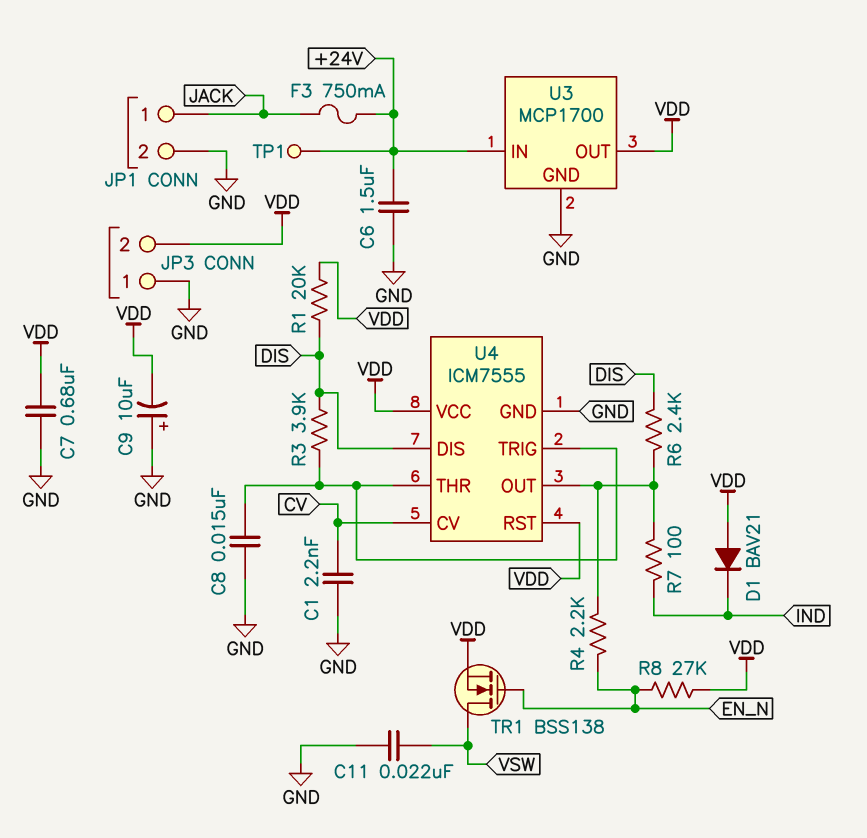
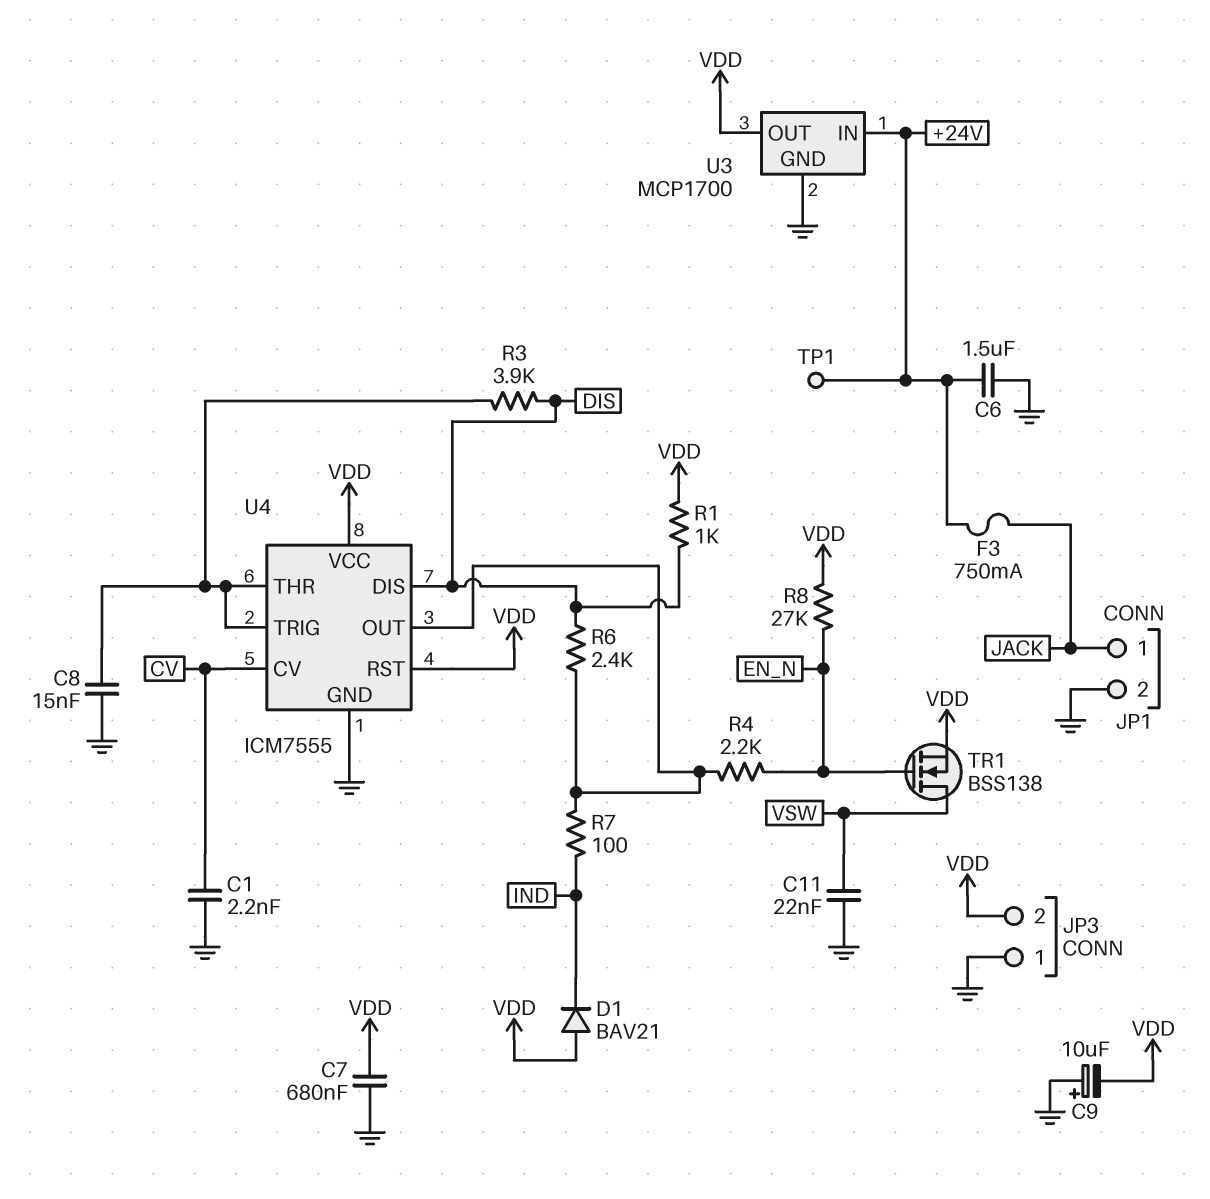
R1: 20k (DIS, VDD) -> 1k (DIS, VDD)

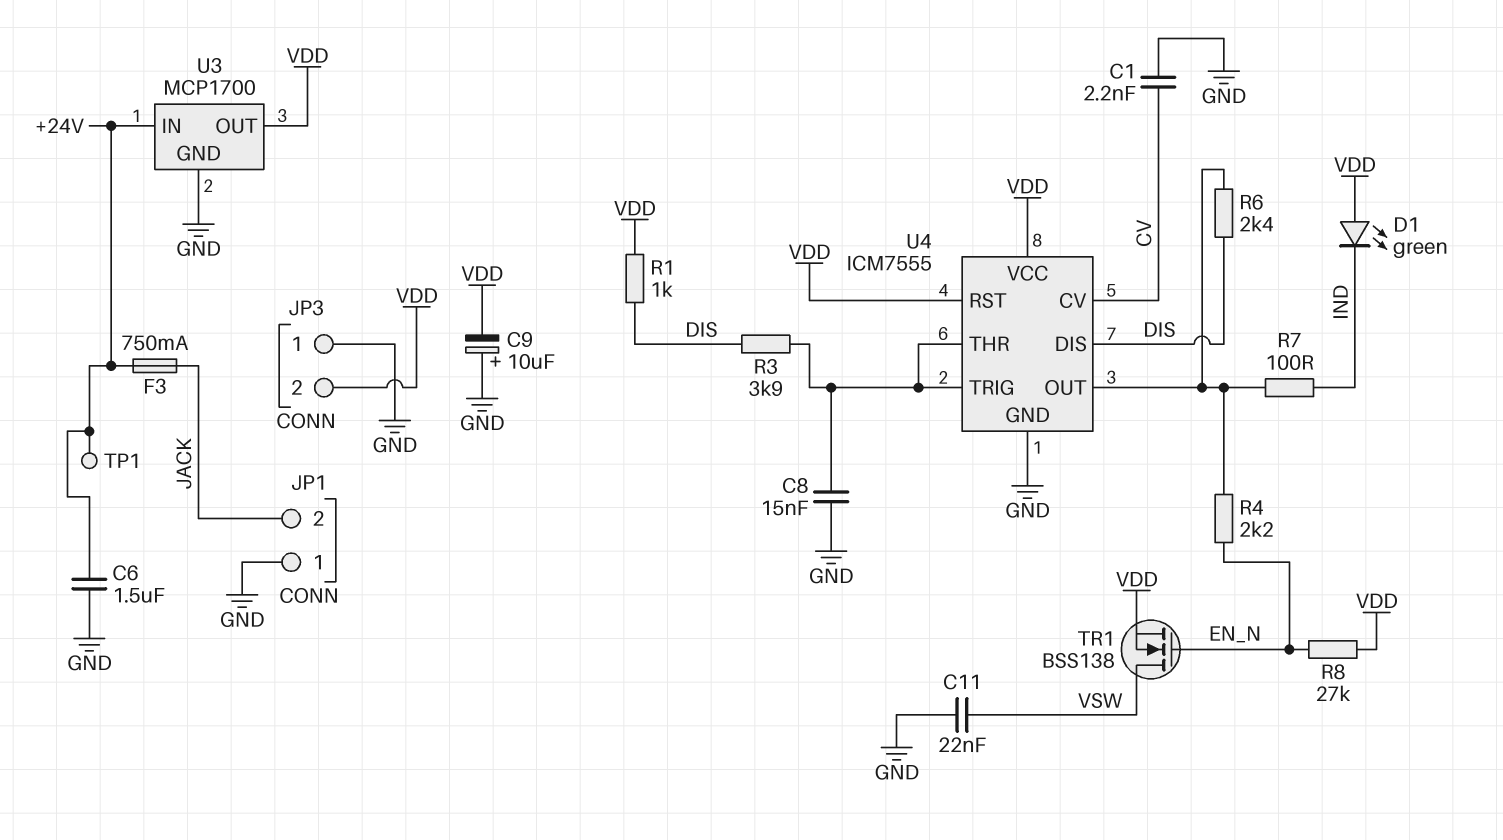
C7: 680nF (GND, VDD) -> none
D1: diode BAV21 (A VDD, K IND) -> LED green (A VDD, K IND)
JP1 pin 1: JACK -> GND
JP1 pin 2: GND -> JACK

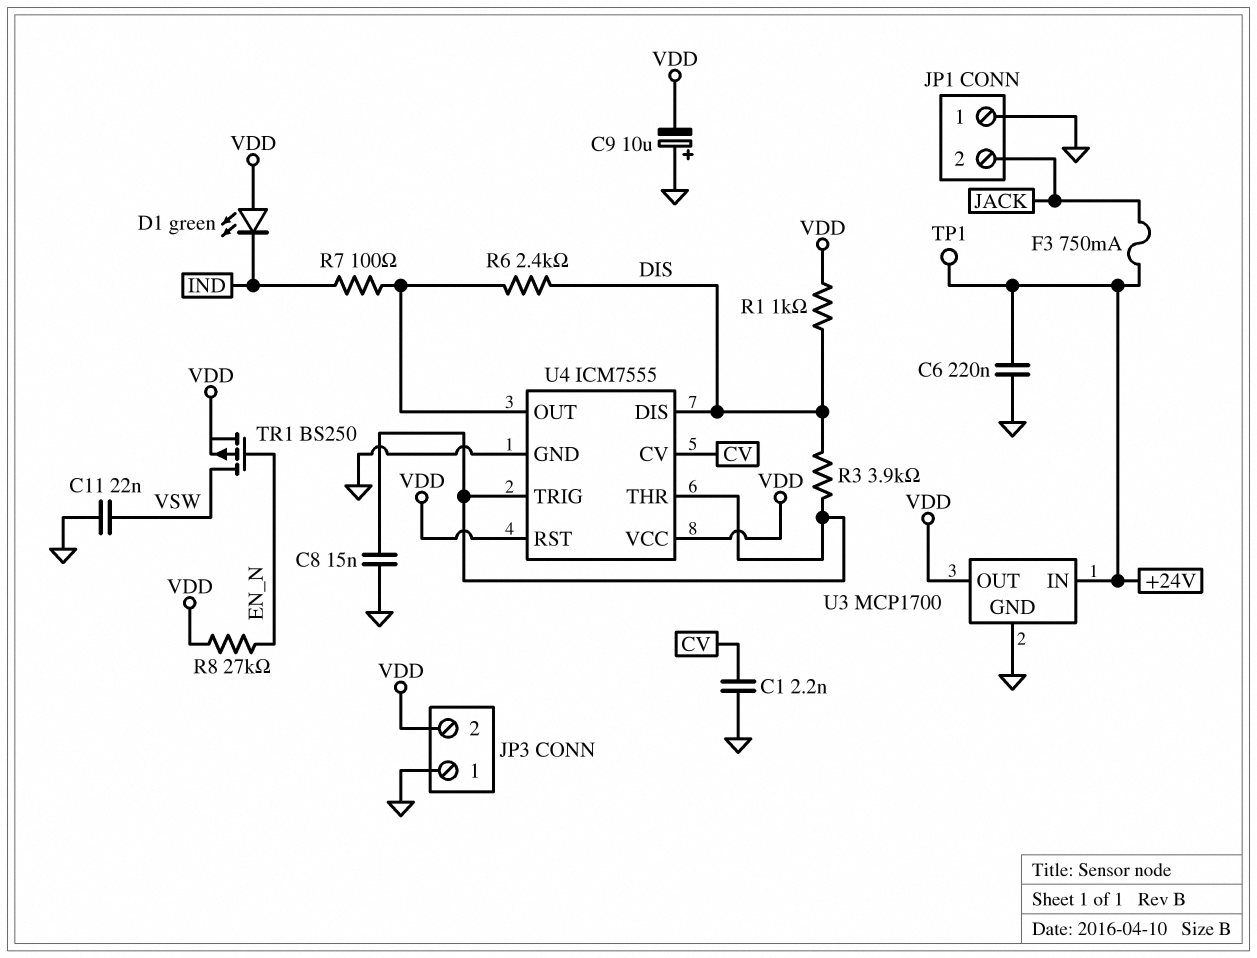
C6: 1.5uF (+24V, GND) -> 220nF (+24V, GND)
R4: 2.2k (EN_N, U4/OUT) -> none
TR1: NMOS BSS138 (G EN_N, D VSW, S VDD) -> PMOS BS250 (G EN_N, D VSW, S VDD)

